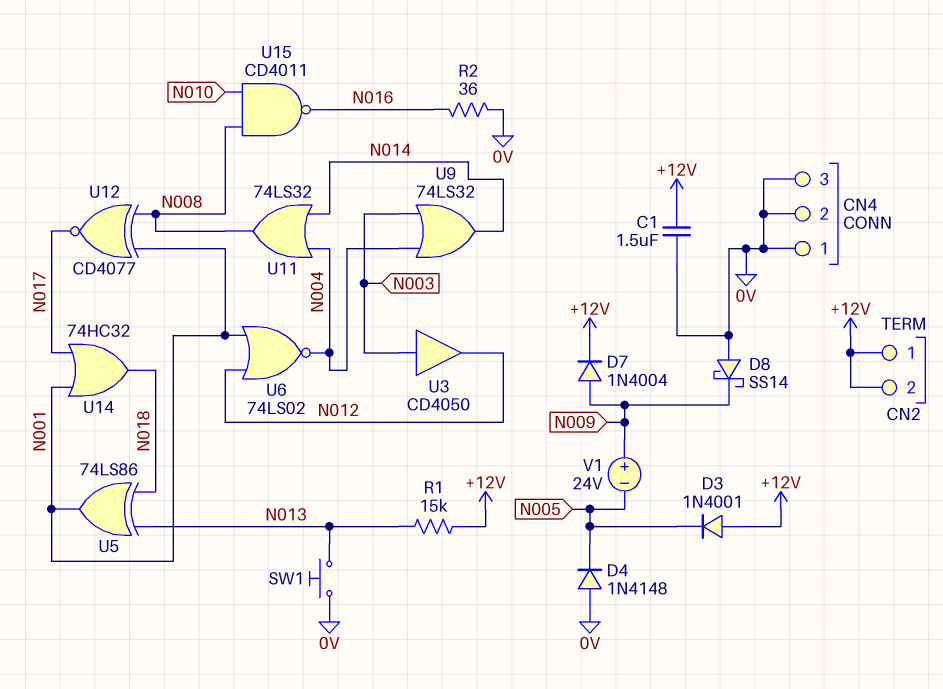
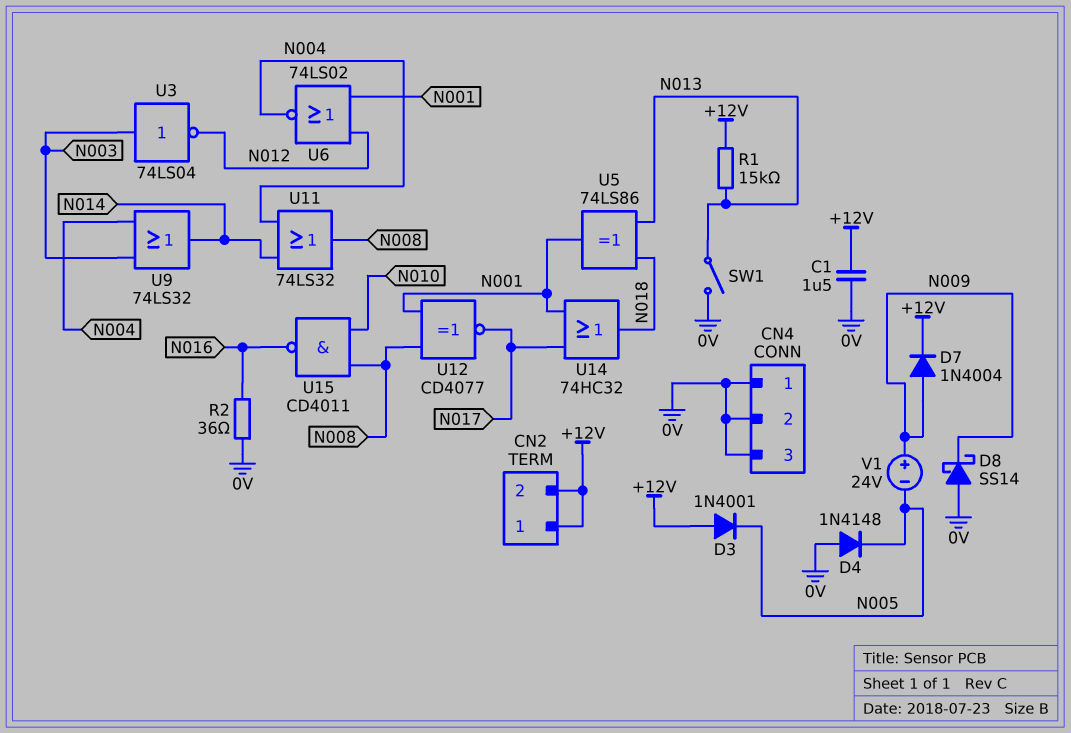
SW1: button (0V, N013) -> switch (0V, N013)
U3: buffer CD4050 (in N003, out N012) -> NOT 74LS04 (in N003, out N012)

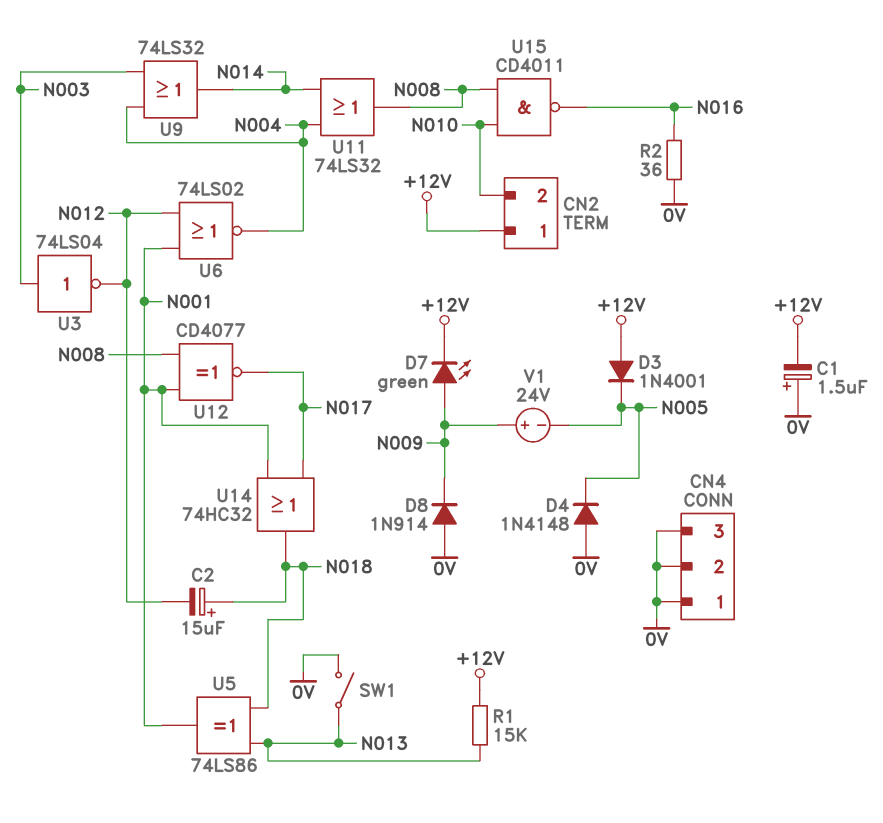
C1: 1.5uF (+12V, 0V) -> 1.5uF (plus 0V, minus +12V)
C2: none -> 15uF (plus N018, minus N012)
CN2 pin 2: +12V -> N010
D7: diode 1N4004 (A N009, K +12V) -> LED green (A N009, K +12V)
D8: schottky SS14 (A 0V, K N009) -> diode 1N914 (A 0V, K N009)

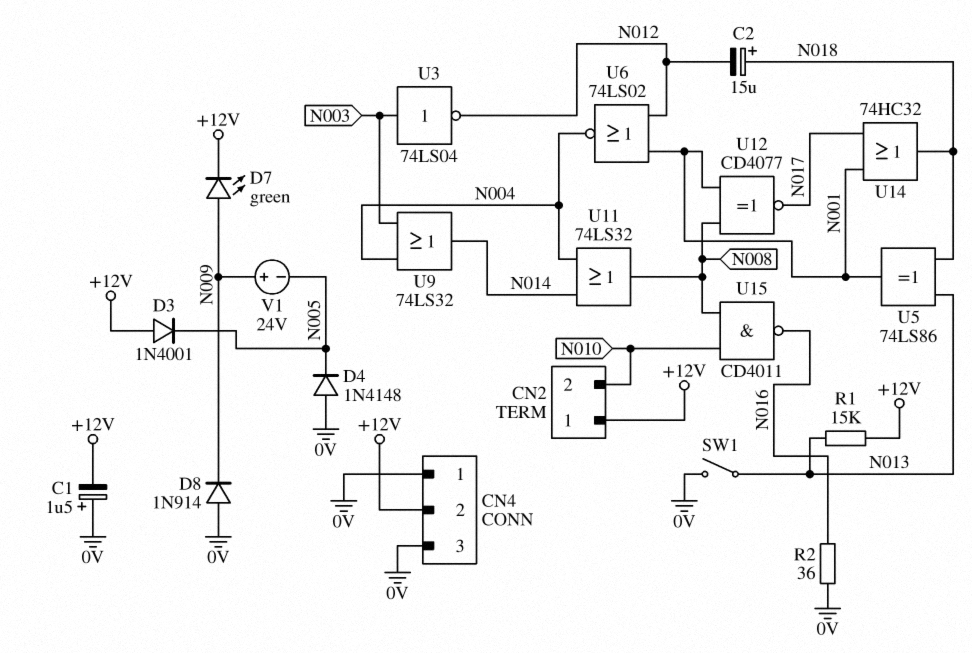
CN4 pin 2: 0V -> +12V

